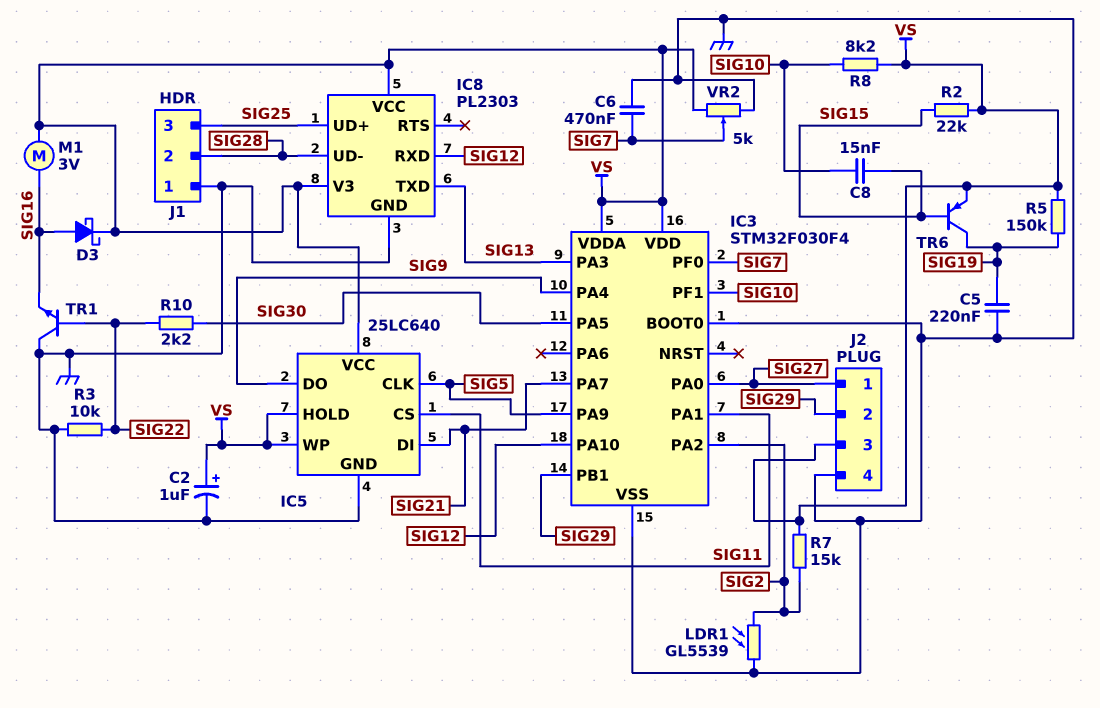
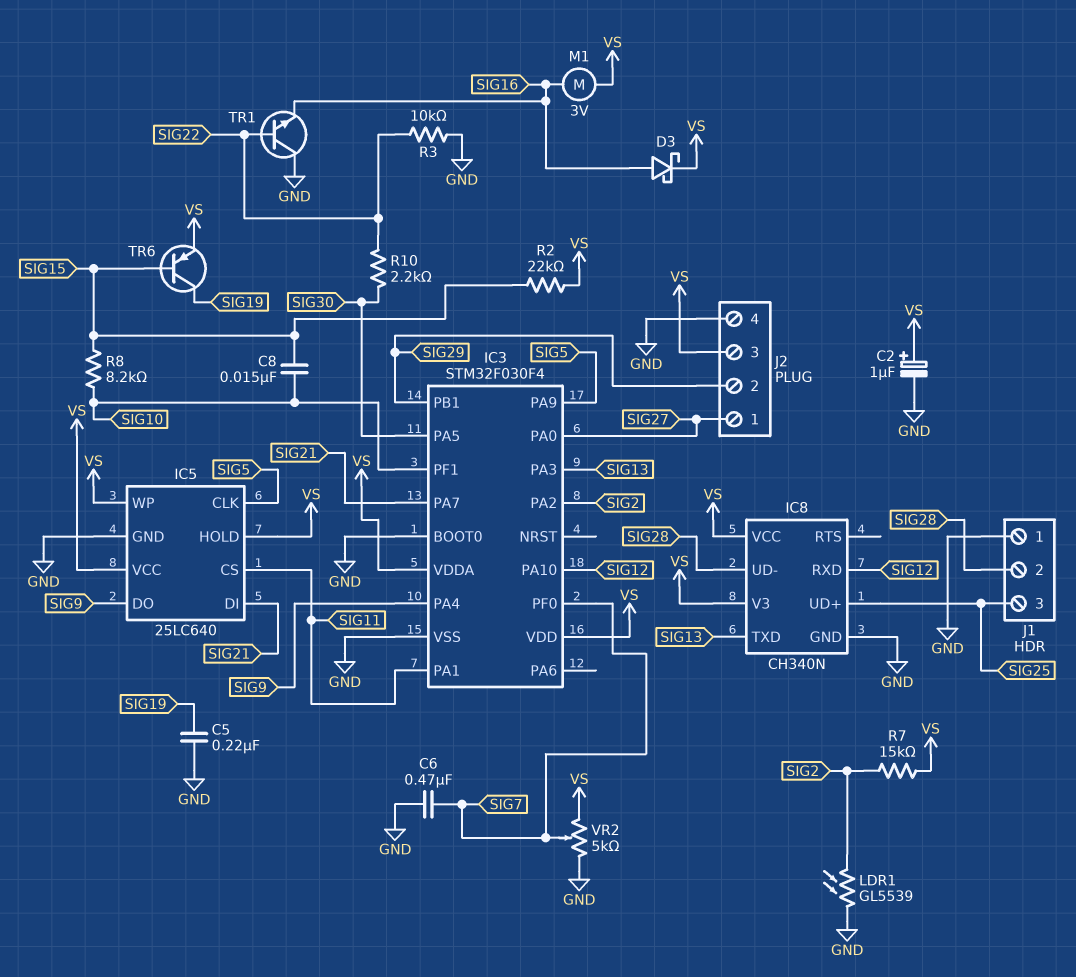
IC8: PL2303 -> CH340N
R5: 150k (SIG19, VS) -> none
R8: 8.2k (SIG10, VS) -> 8.2k (SIG10, SIG15)

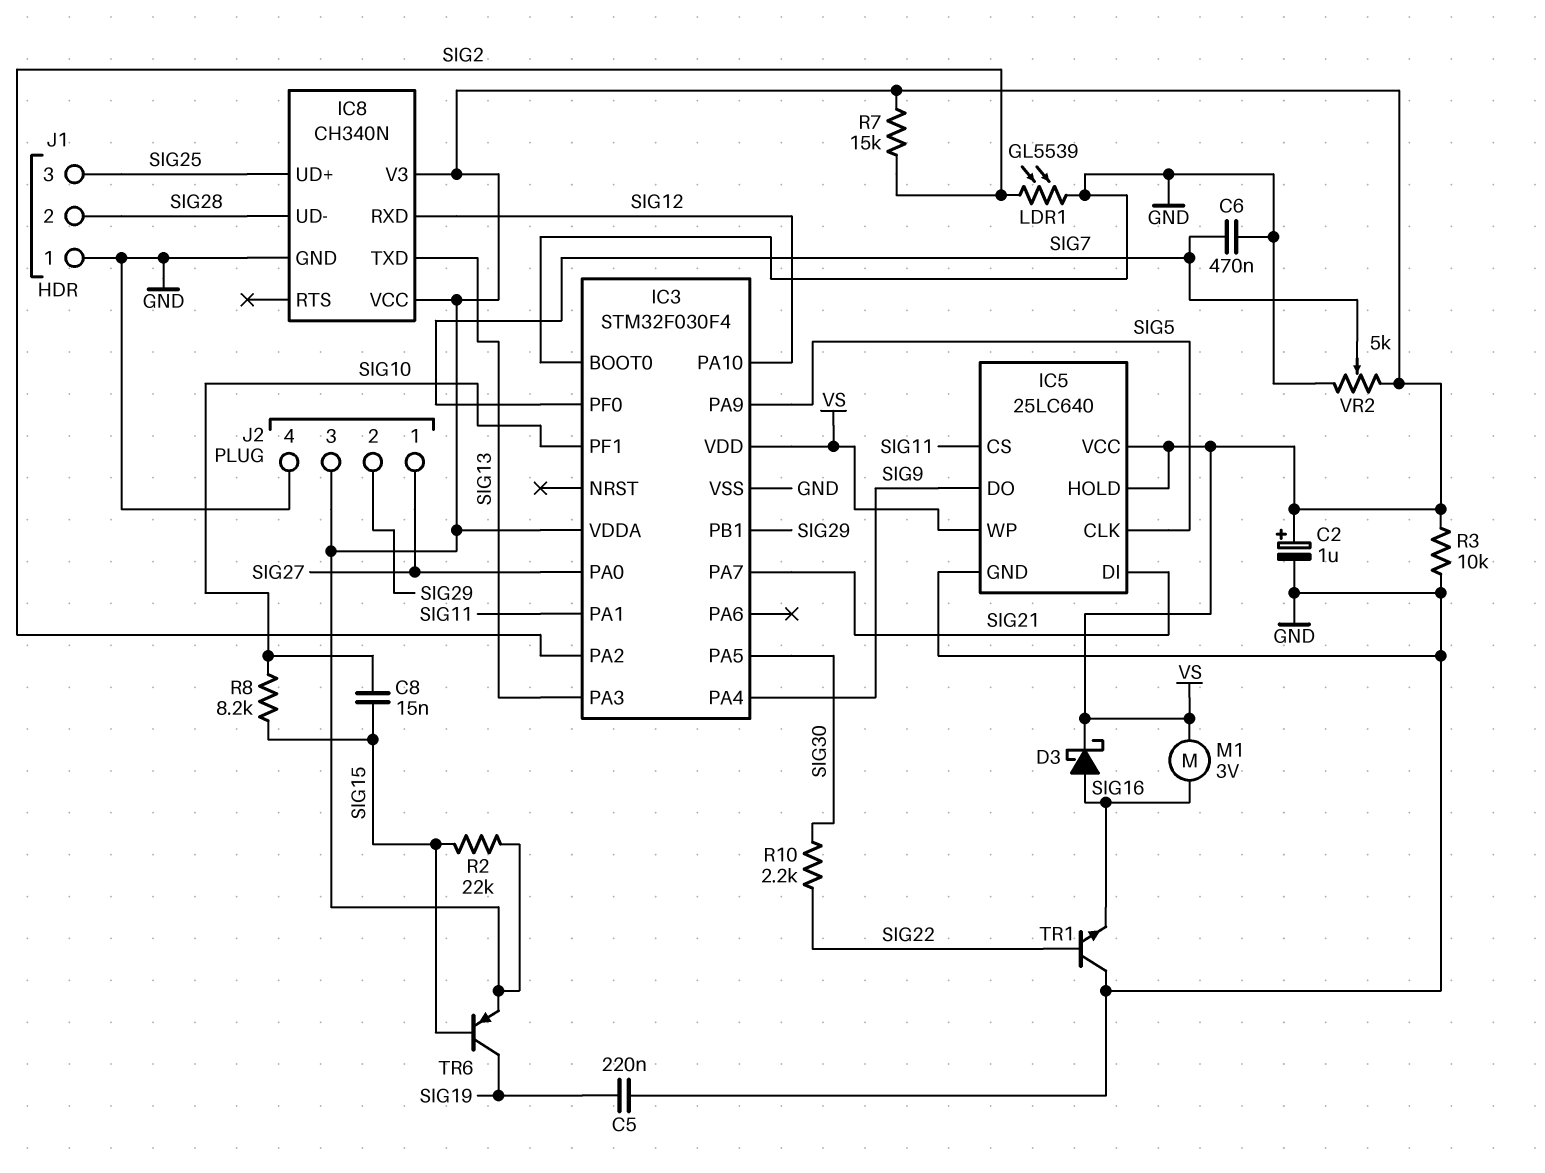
R3: 10k (GND, SIG22) -> 10k (GND, VS)

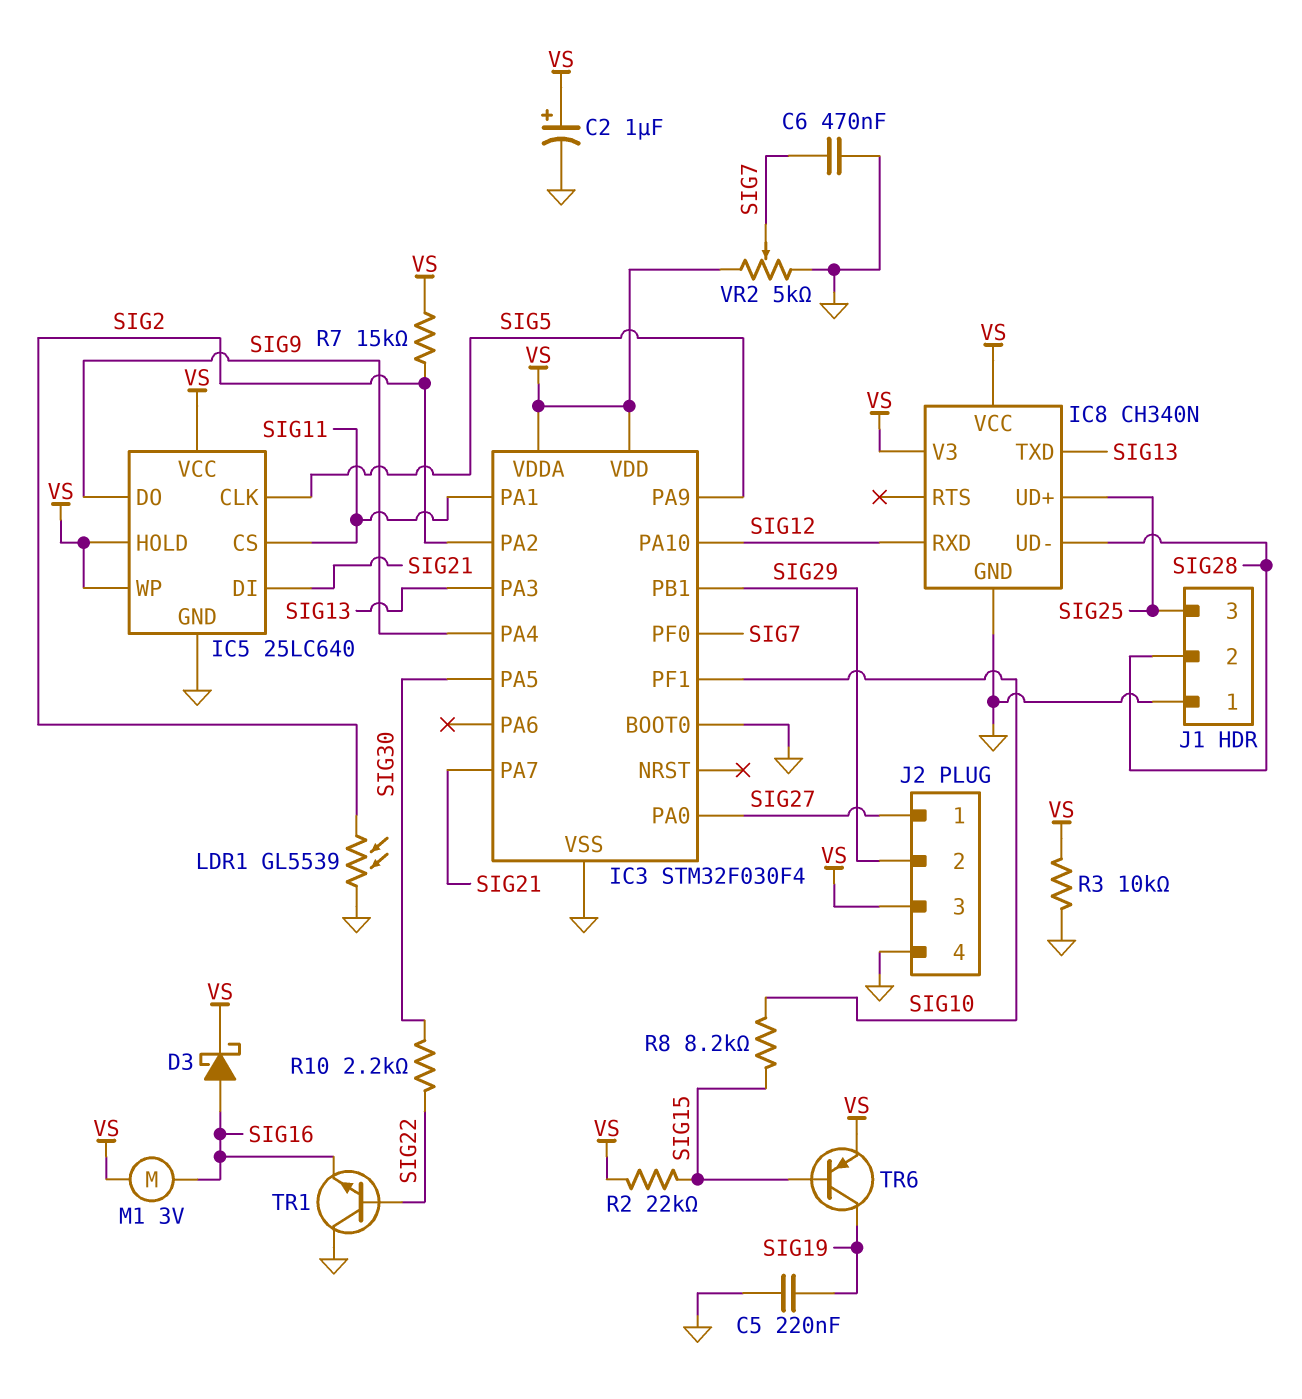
C8: 15nF (SIG10, SIG15) -> none

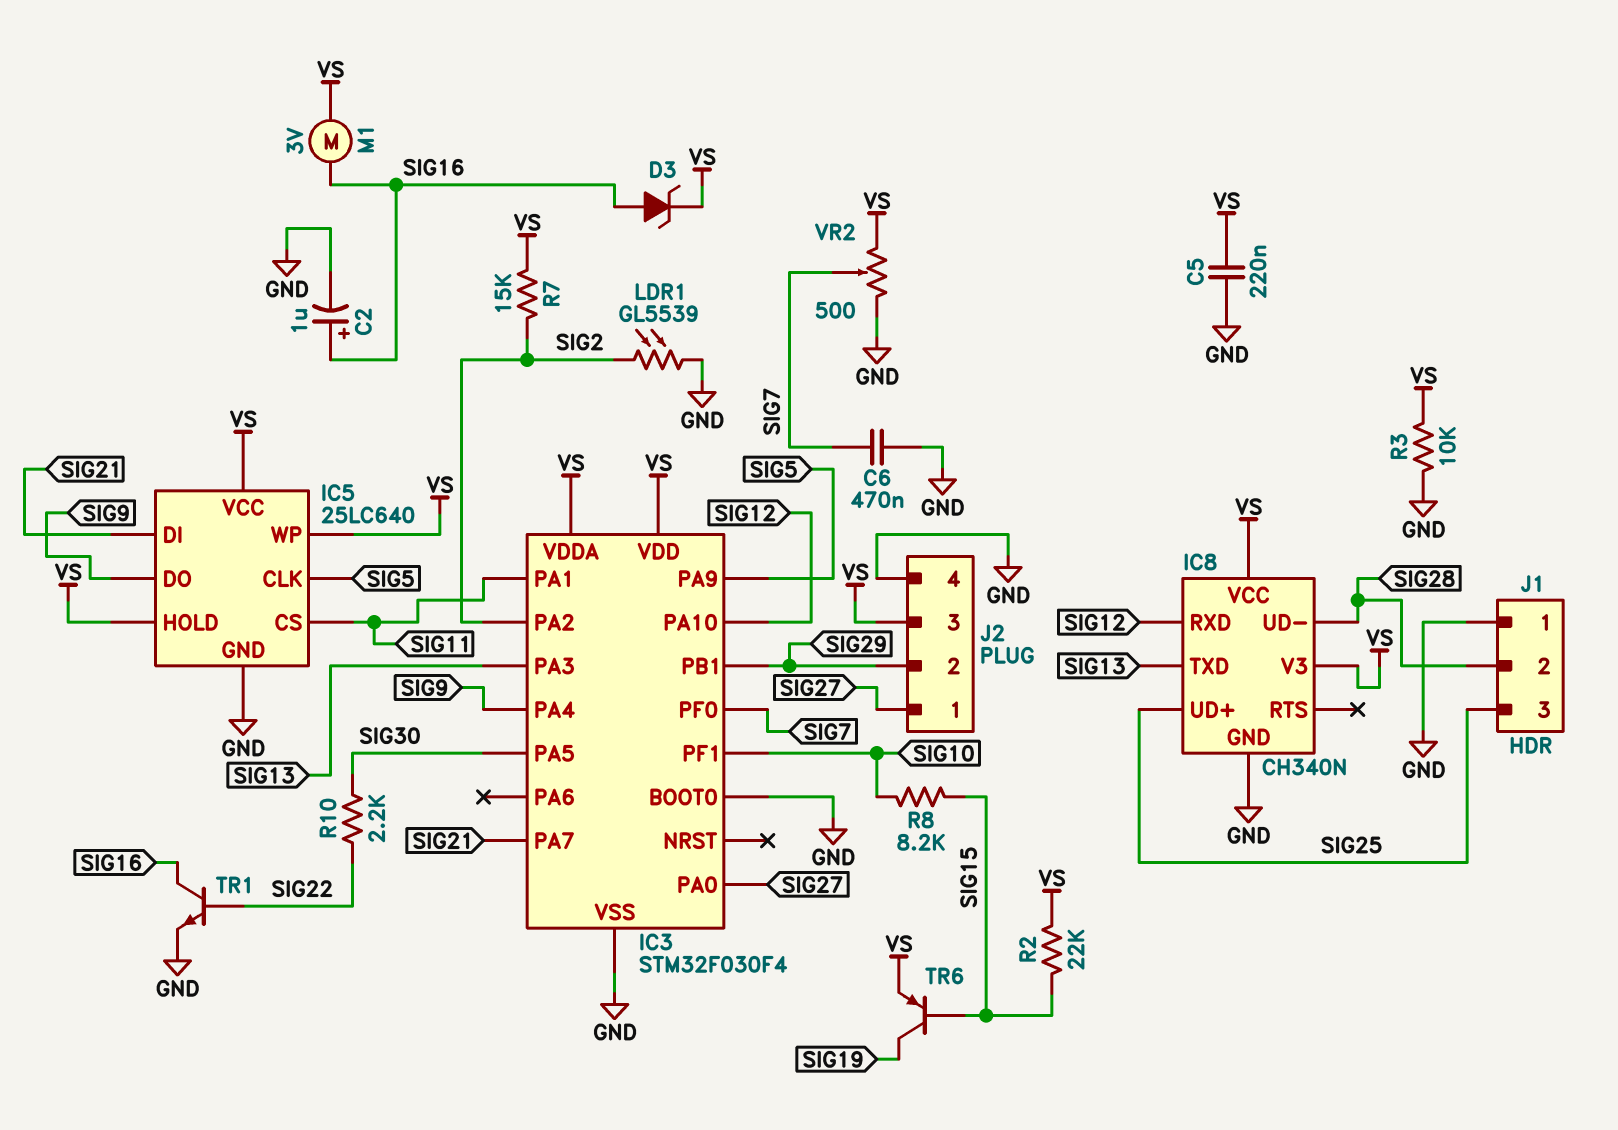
C2: 1uF (plus VS, minus GND) -> 1uF (plus SIG16, minus GND)
C5: 220nF (GND, SIG19) -> 220nF (GND, VS)
D3: schottky (A SIG16, K VS) -> zener (A SIG16, K VS)
TR1: NPN (B SIG22, C GND, E SIG16) -> NPN (B SIG22, C SIG16, E GND)
VR2: 5k (GND, VS, wiper SIG7) -> 500 (GND, VS, wiper SIG7)

